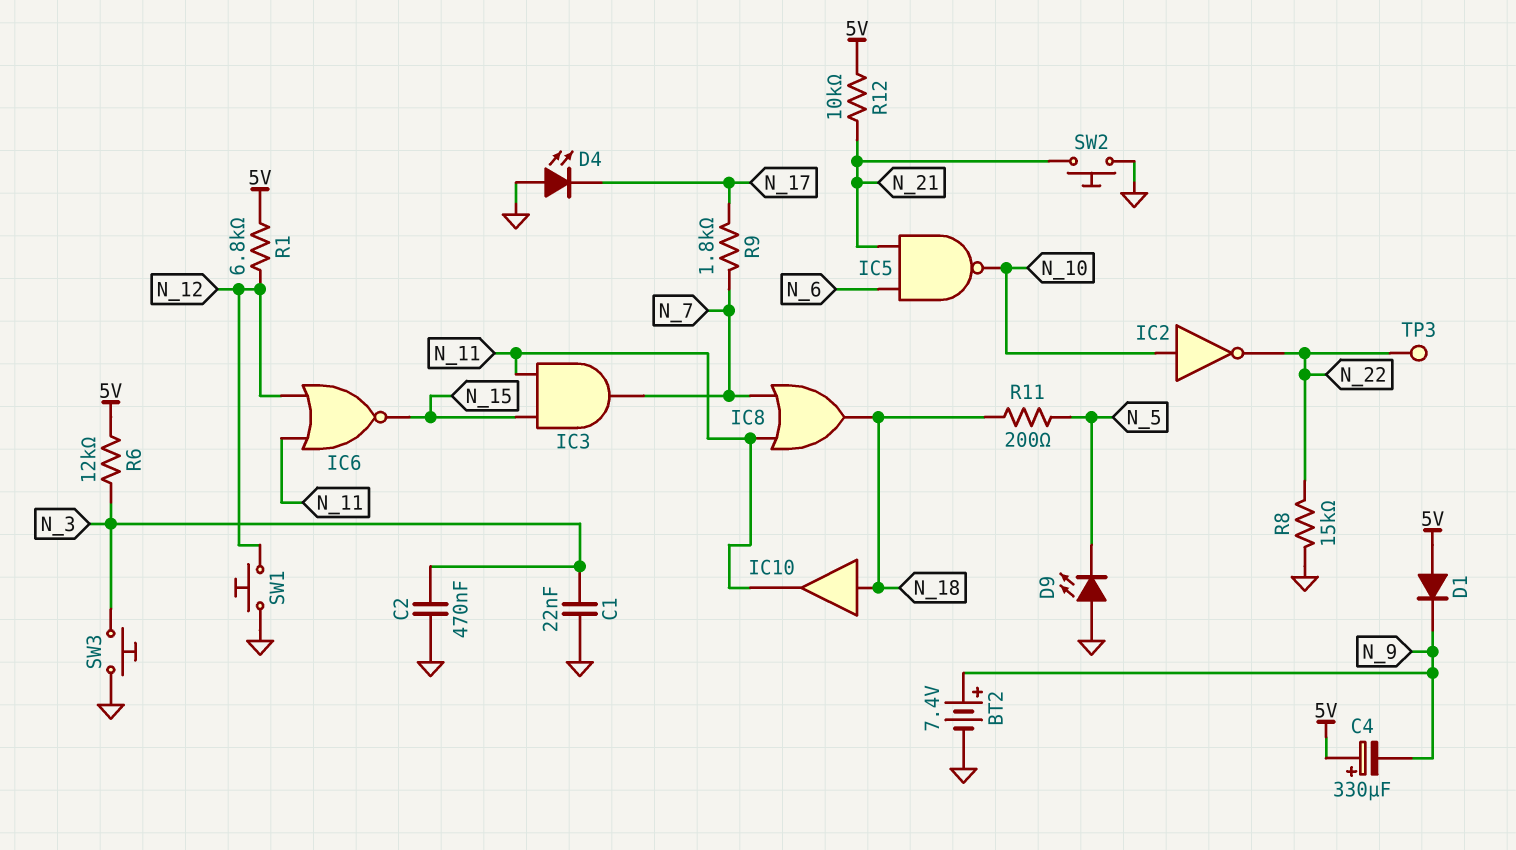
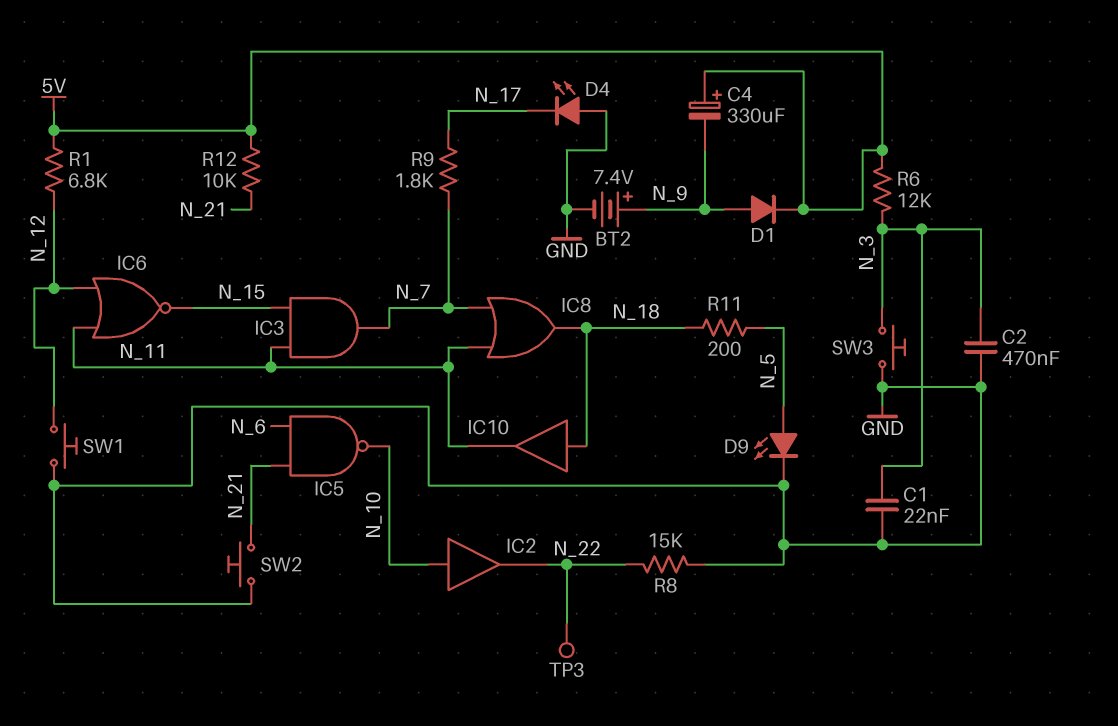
D1: diode (A 5V, K N_9) -> diode (A N_9, K 5V)
D9: LED (A GND, K N_5) -> LED (A N_5, K GND)
IC2: NOT (in N_10, out N_22) -> buffer (in N_10, out N_22)

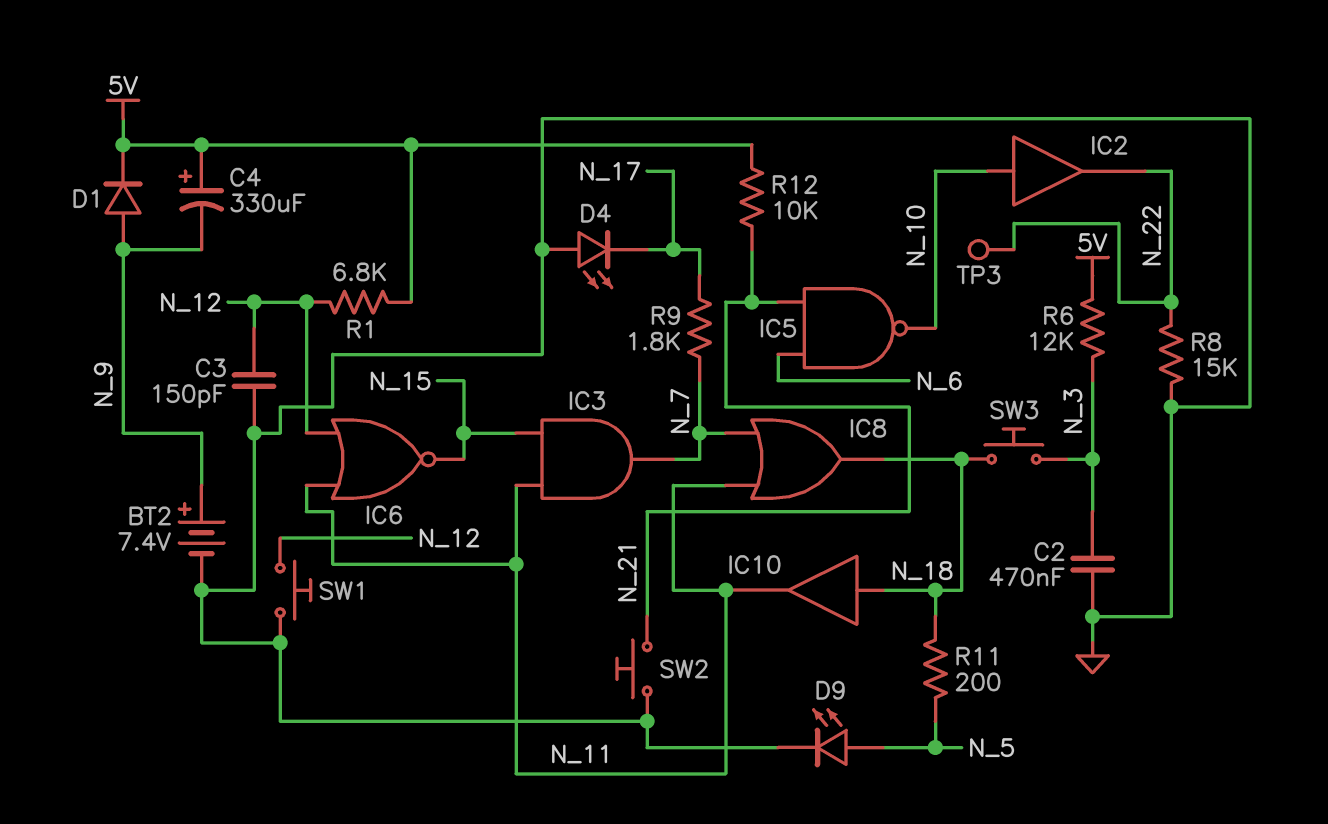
C1: 22nF (GND, N_3) -> none
C3: none -> 150pF (GND, N_12)
SW3: button (GND, N_3) -> button (N_3, N_18)

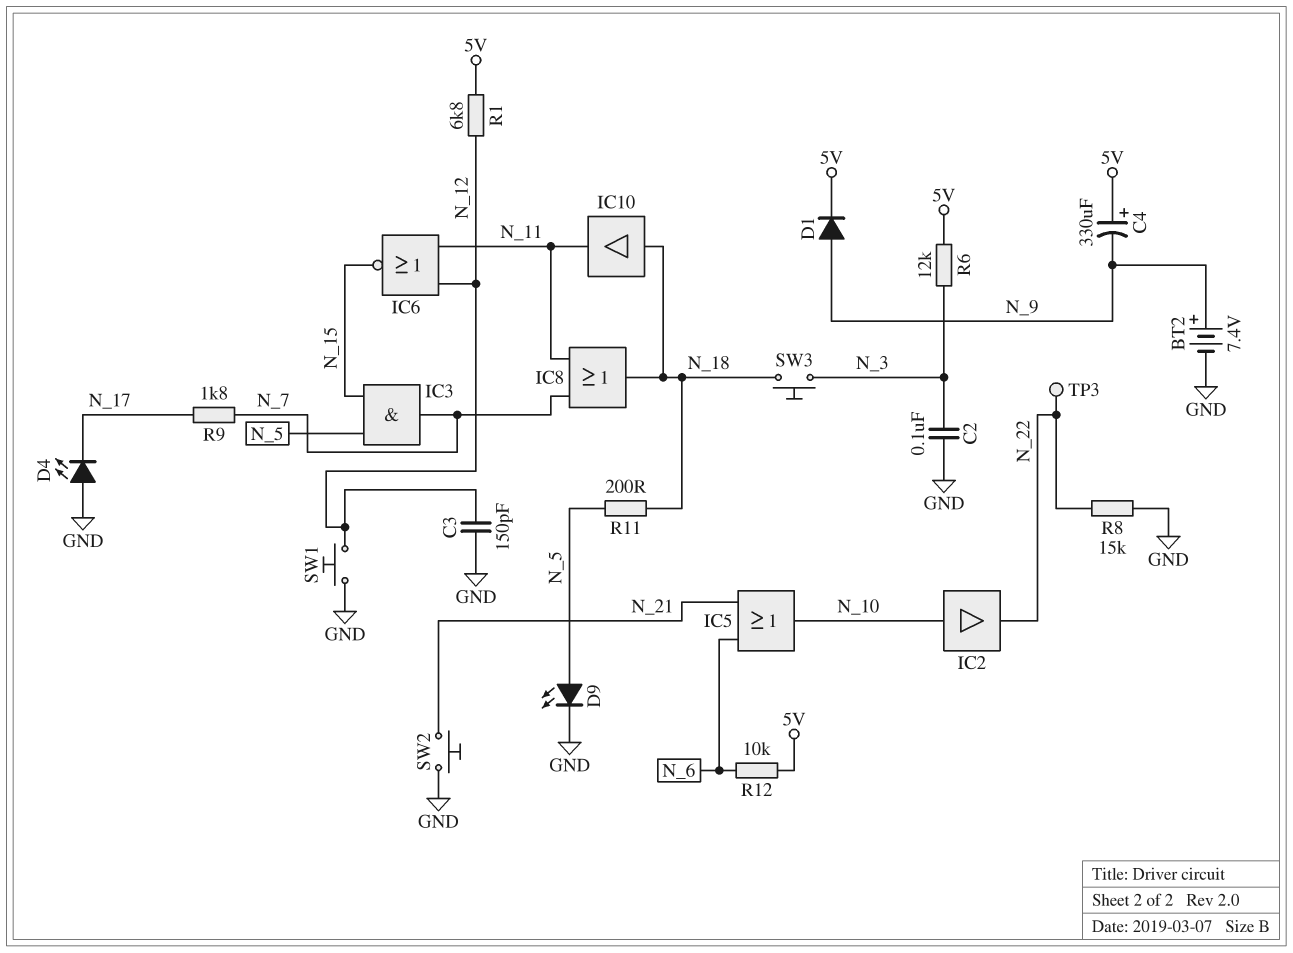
C2: 470nF (GND, N_3) -> 100nF (GND, N_3)
IC3: AND (in N_11, in N_15, out N_7) -> AND (in N_5, in N_15, out N_7)
IC5: NAND (in N_6, in N_21, out N_10) -> OR (in N_6, in N_21, out N_10)
R12: 10k (5V, N_21) -> 10k (5V, N_6)

